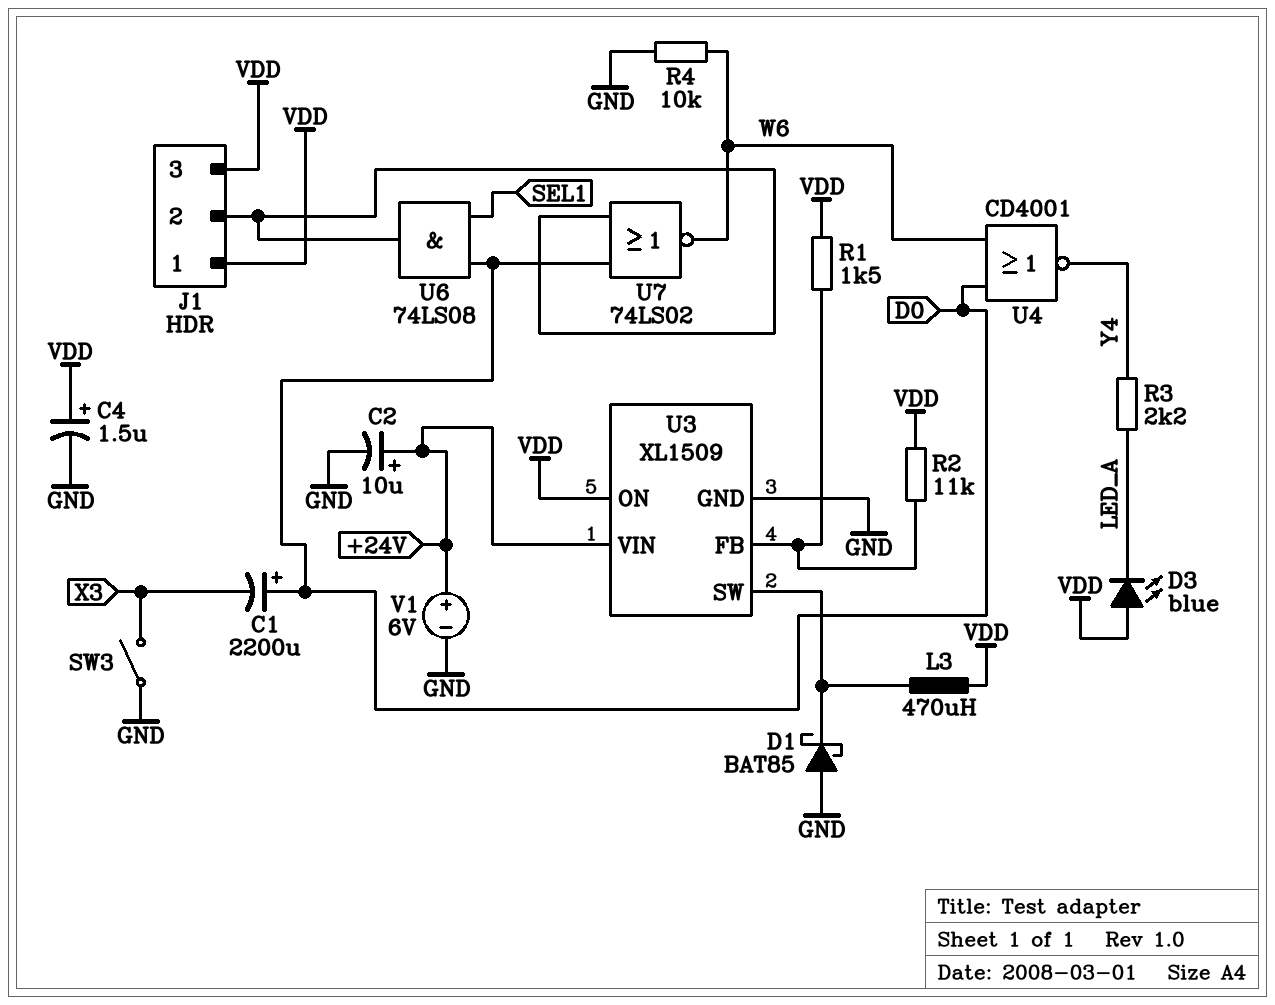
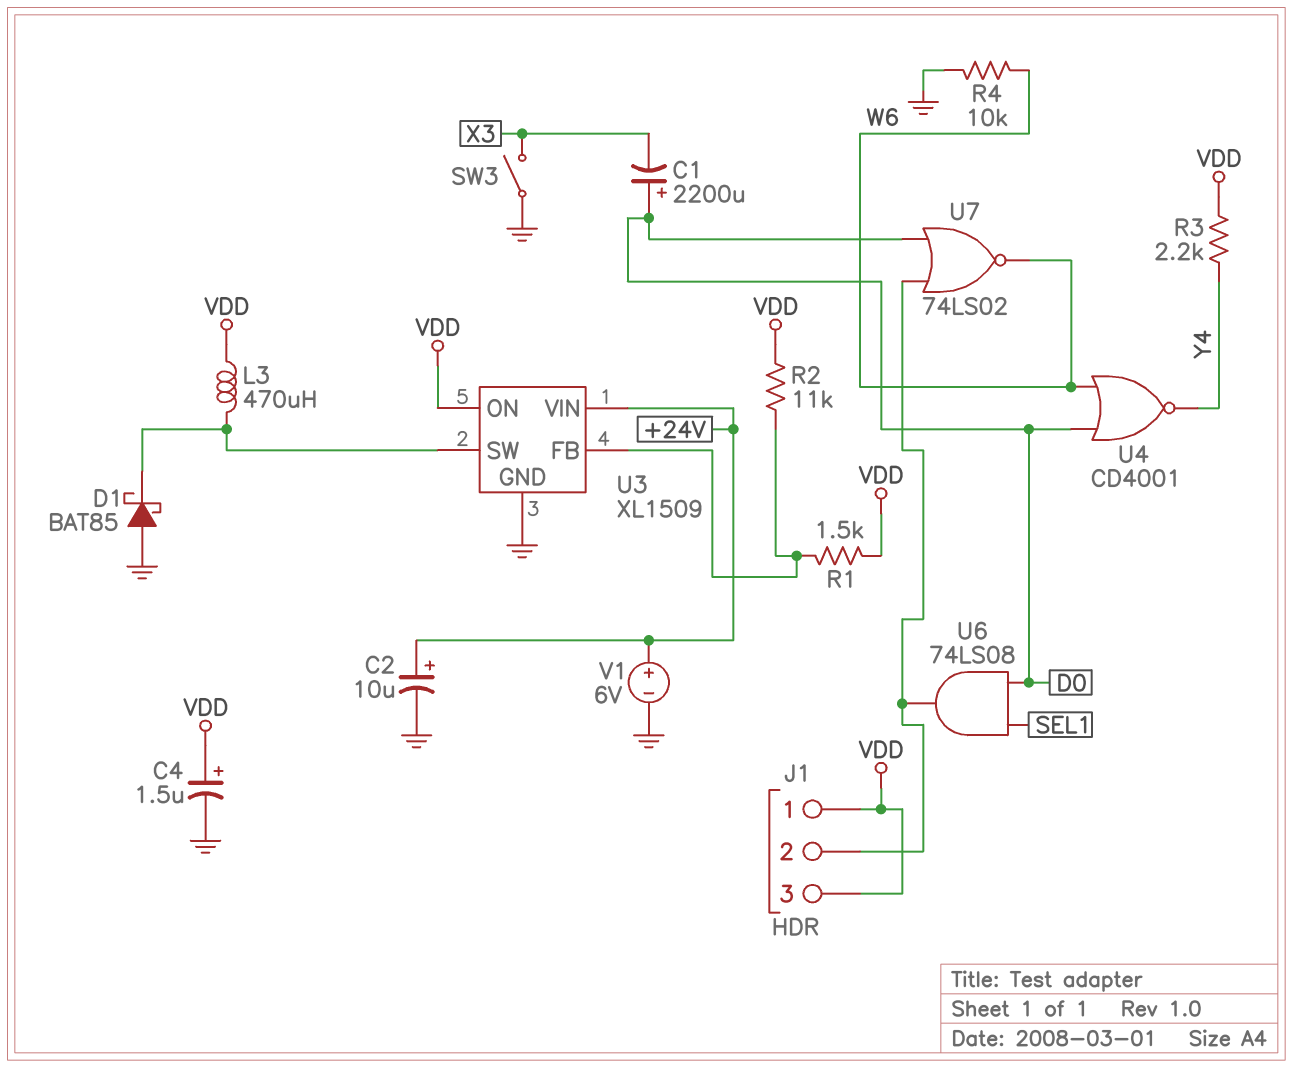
D3: LED blue (A VDD, K LED_A) -> none
R3: 2.2k (LED_A, Y4) -> 2.2k (VDD, Y4)

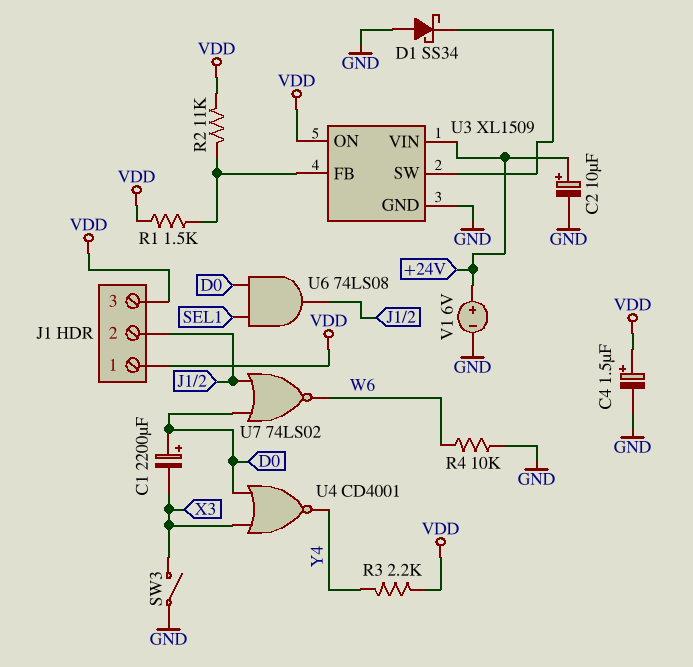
D1: schottky BAT85 (A GND, K U3/SW) -> schottky SS34 (A GND, K U3/SW)
L3: 470uH (U3/SW, VDD) -> none
U4: NOR CD4001 (in D0, in W6, out Y4) -> NOR CD4001 (in D0, in X3, out Y4)

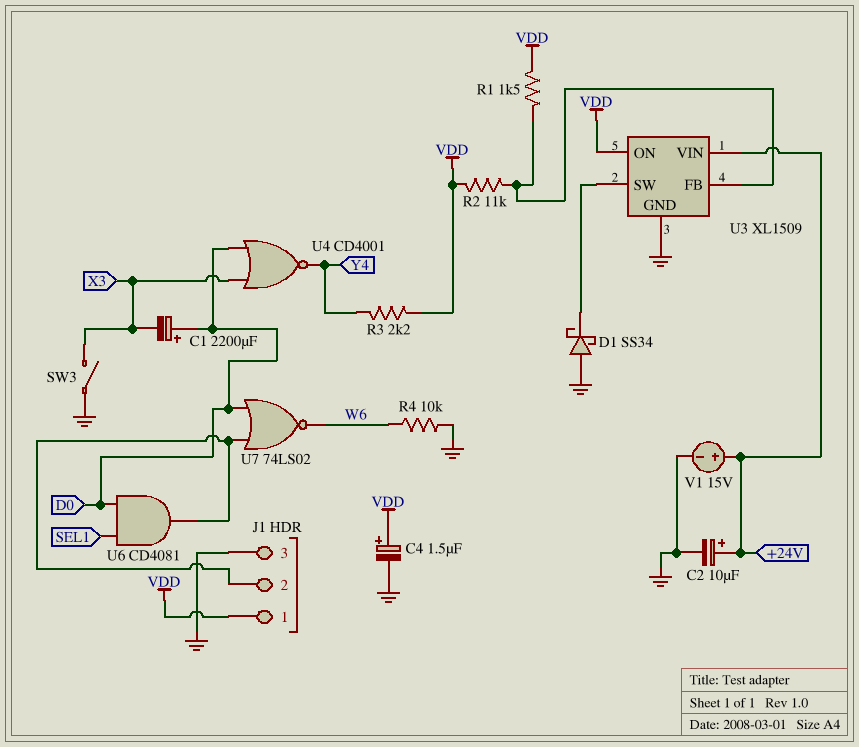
J1 pin 3: VDD -> GND
U6: AND 74LS08 (in D0, in SEL1, out J1/2) -> AND CD4081 (in D0, in SEL1, out J1/2)
V1: 6V (plus +24V, minus GND) -> 15V (plus +24V, minus GND)

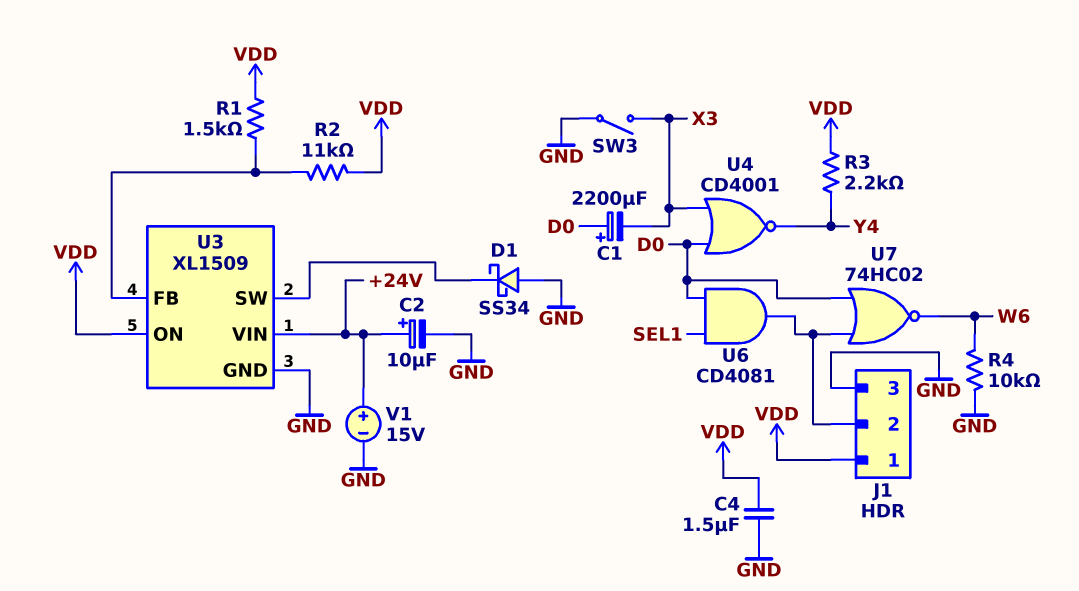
C4: 1.5uF (plus VDD, minus GND) -> 1.5uF (GND, VDD)
U7: NOR 74LS02 (in D0, in J1/2, out W6) -> NOR 74HC02 (in D0, in J1/2, out W6)

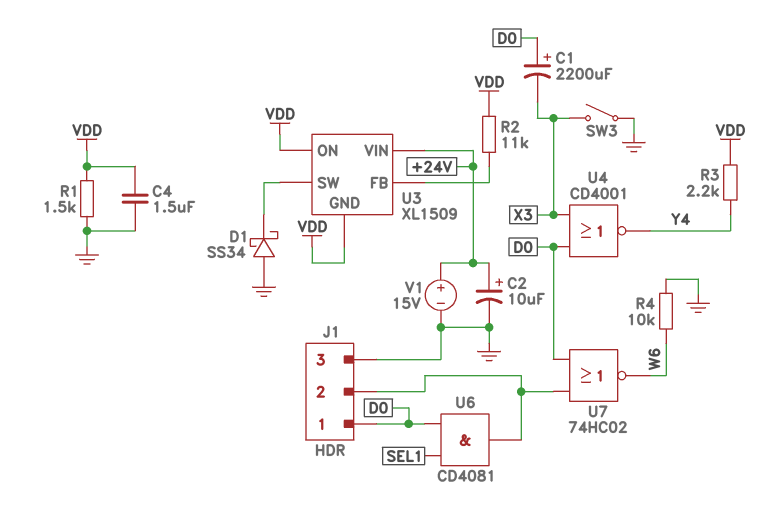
J1 pin 1: VDD -> D0
R1: 1.5k (U3/FB, VDD) -> 1.5k (GND, VDD)
U3 pin GND: GND -> VDD

